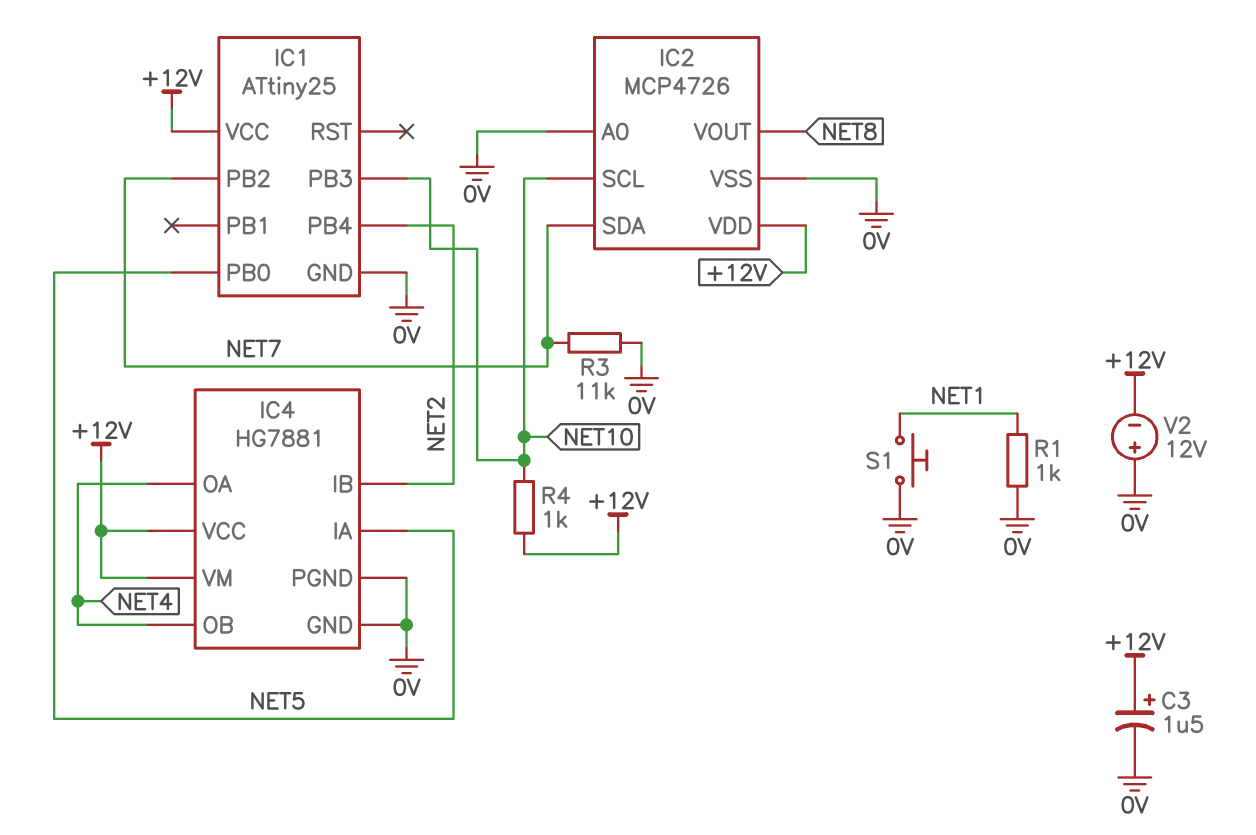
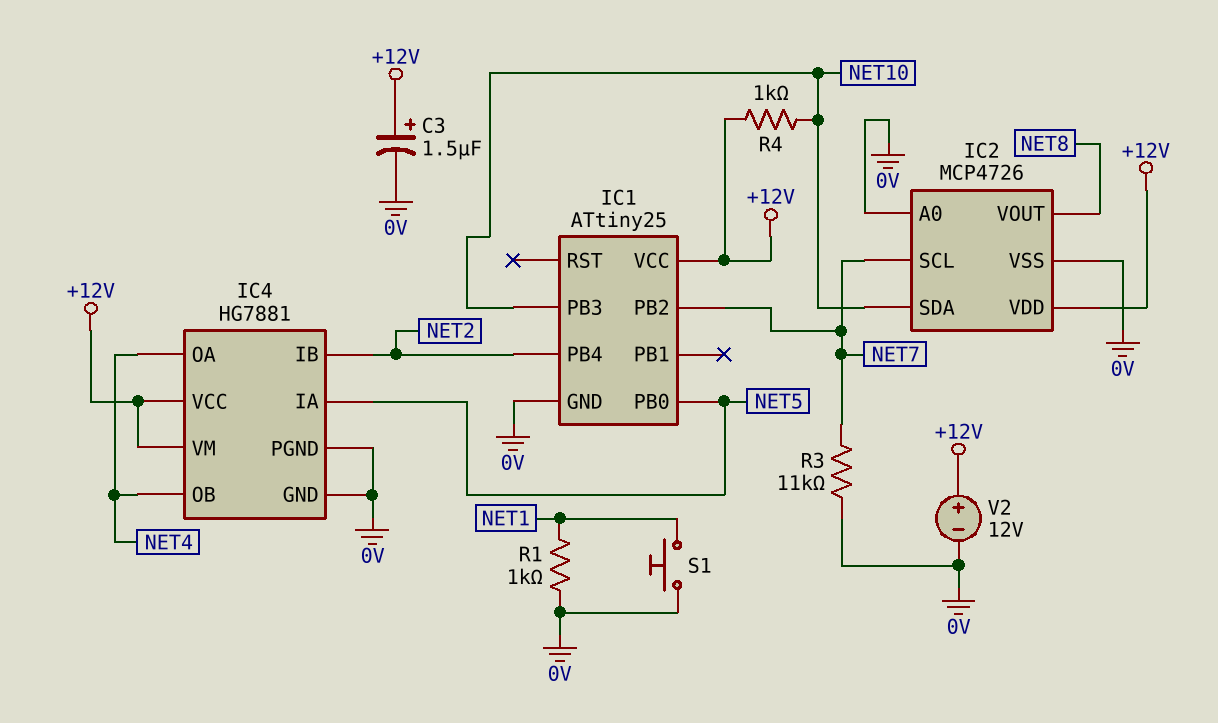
IC2 pin SCL: NET10 -> NET7
IC2 pin SDA: NET7 -> NET10
V2: 12V (plus 0V, minus +12V) -> 12V (plus +12V, minus 0V)

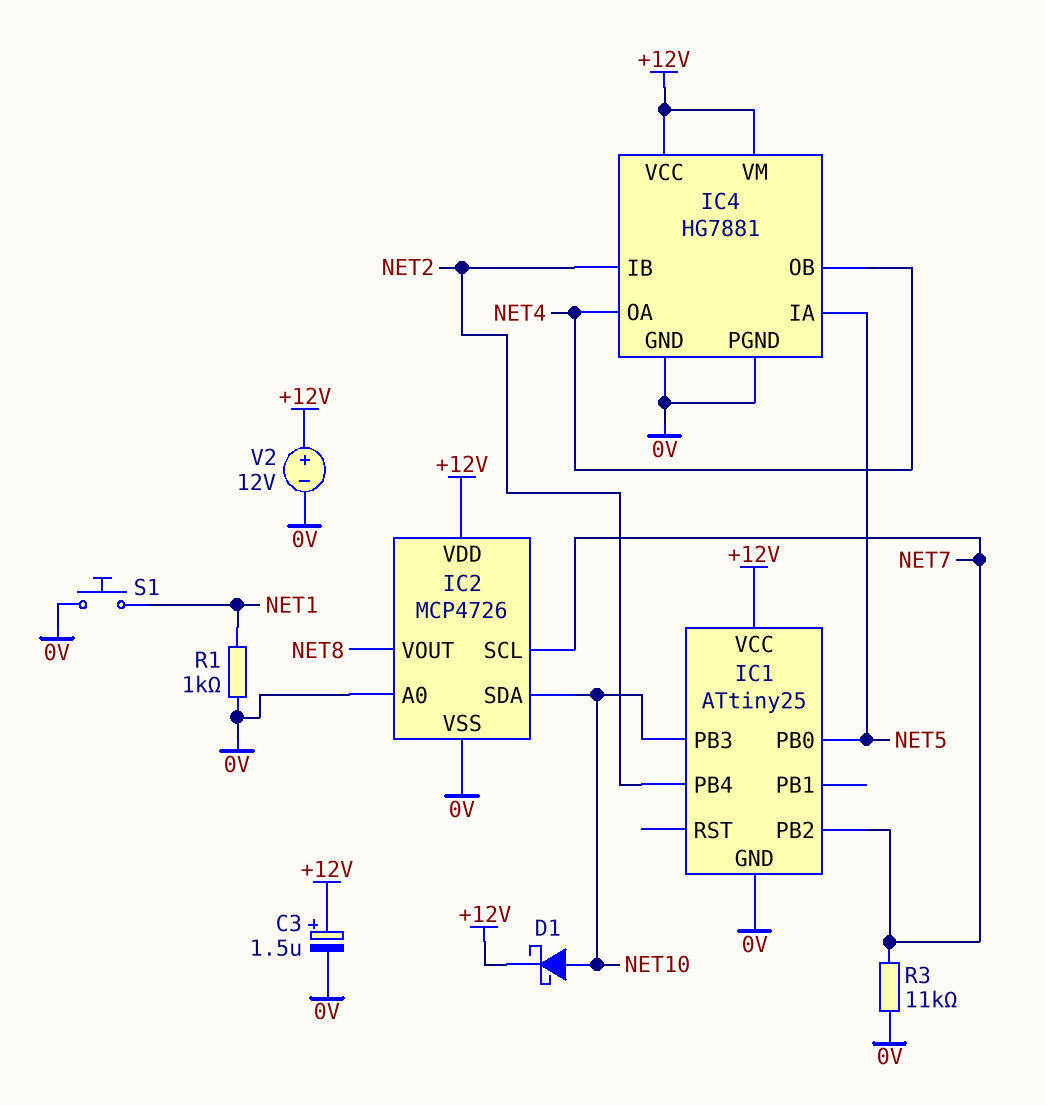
D1: none -> schottky (A NET10, K +12V)
R4: 1k (+12V, NET10) -> none

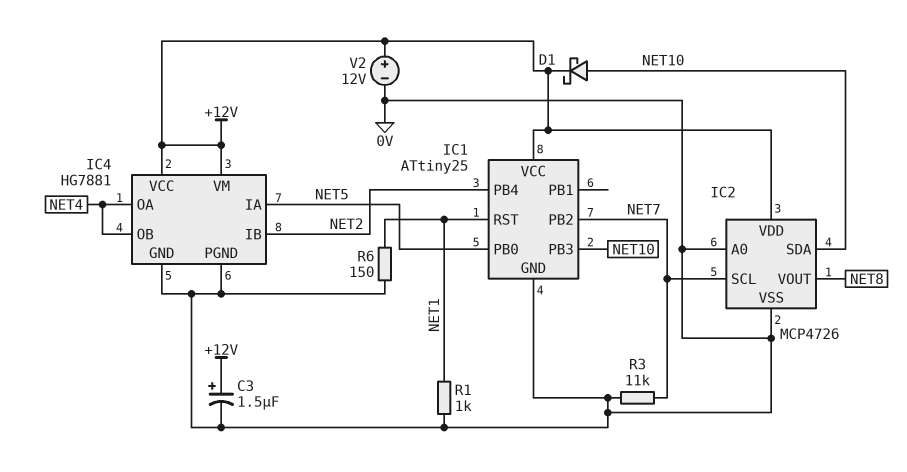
IC1 pin RST: none -> NET1
R6: none -> 150 (0V, NET1)
S1: button (0V, NET1) -> none

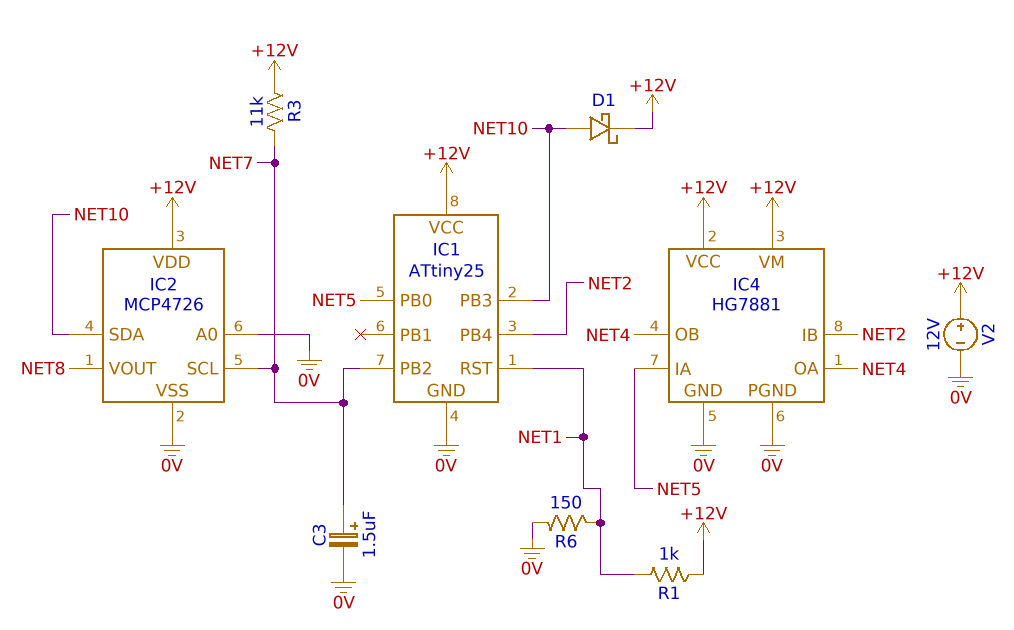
C3: 1.5uF (plus +12V, minus 0V) -> 1.5uF (plus NET7, minus 0V)
R1: 1k (0V, NET1) -> 1k (+12V, NET1)
R3: 11k (0V, NET7) -> 11k (+12V, NET7)

